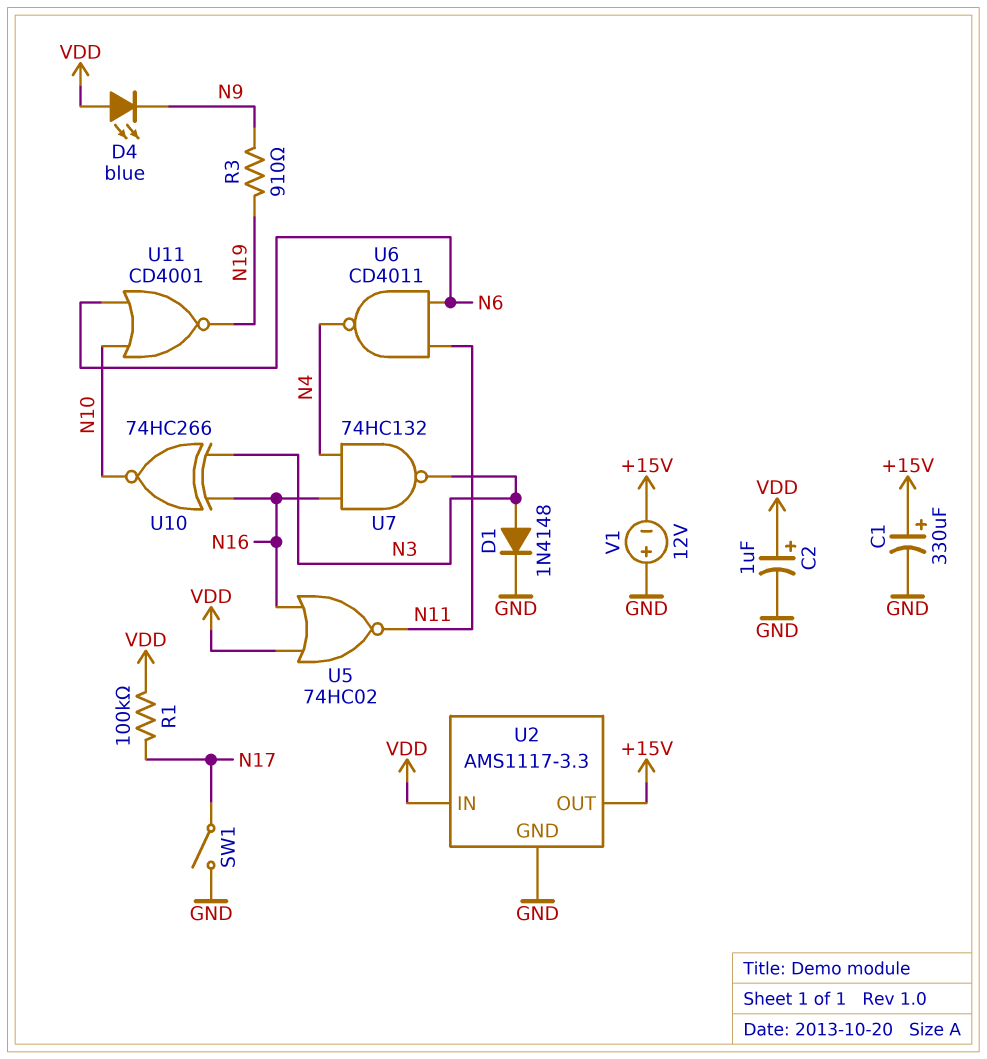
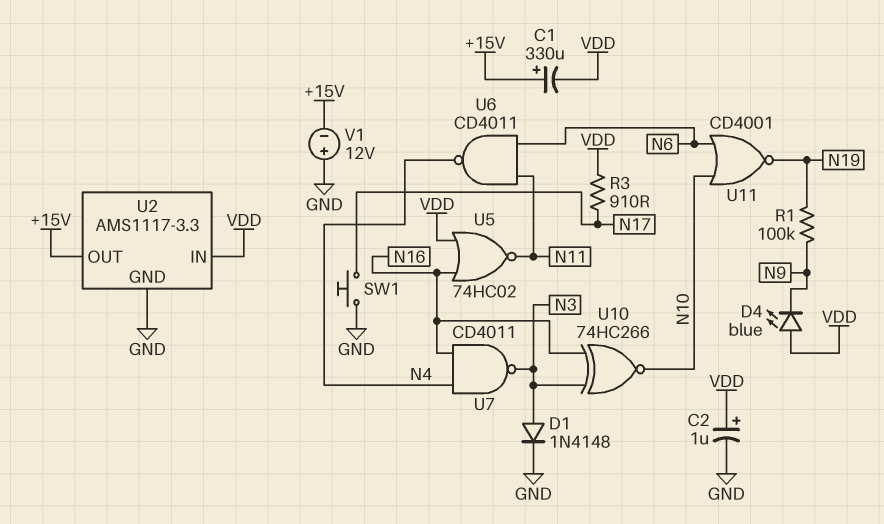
C1: 330uF (plus +15V, minus GND) -> 330uF (plus +15V, minus VDD)
R1: 100k (N17, VDD) -> 100k (N9, N19)
R3: 910 (N9, N19) -> 910 (N17, VDD)
SW1: switch (GND, N17) -> button (GND, N17)
U7: NAND 74HC132 (in N4, in N16, out N3) -> NAND CD4011 (in N4, in N16, out N3)

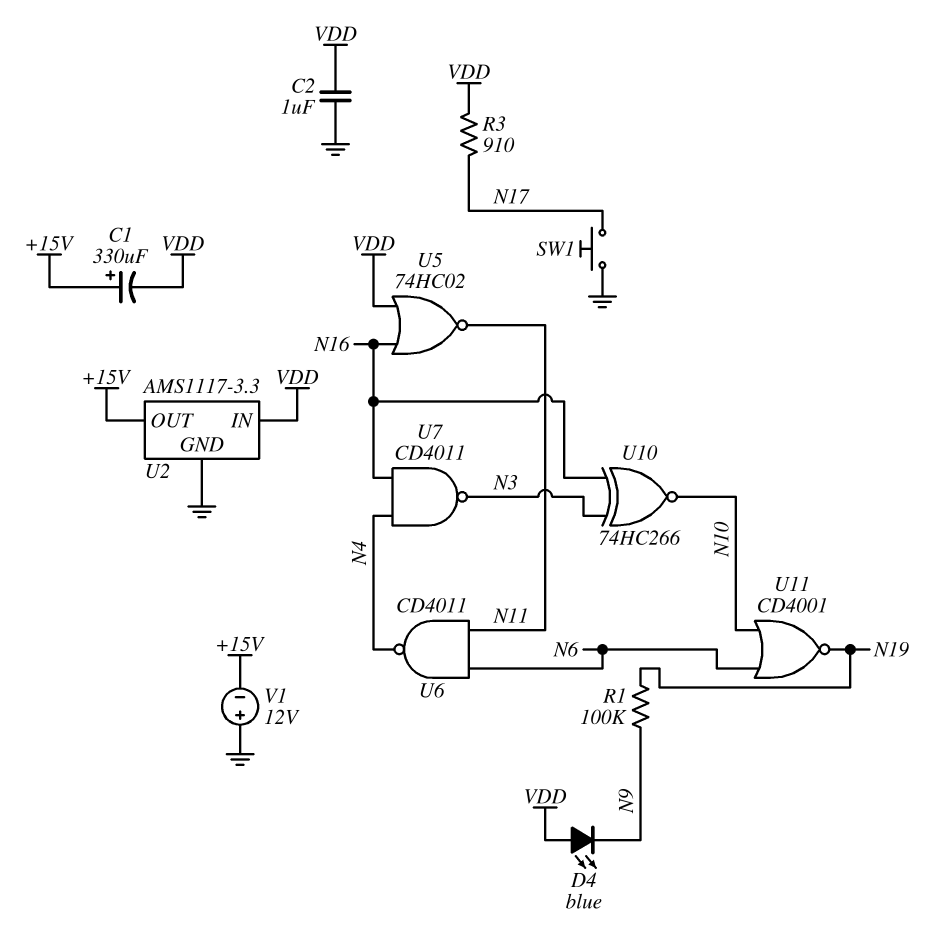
C2: 1uF (plus VDD, minus GND) -> 1uF (GND, VDD)
D1: diode 1N4148 (A N3, K GND) -> none

